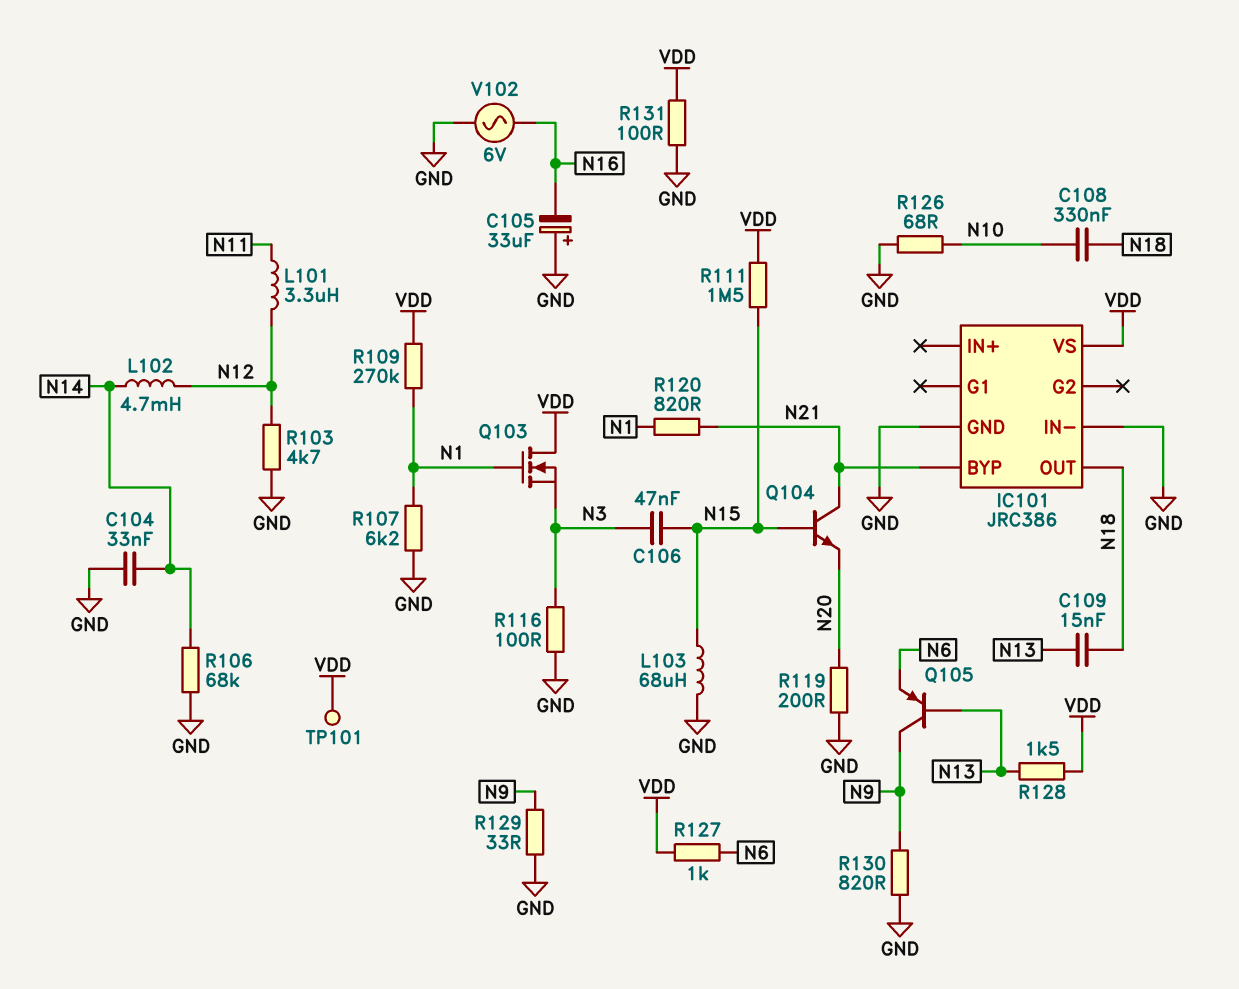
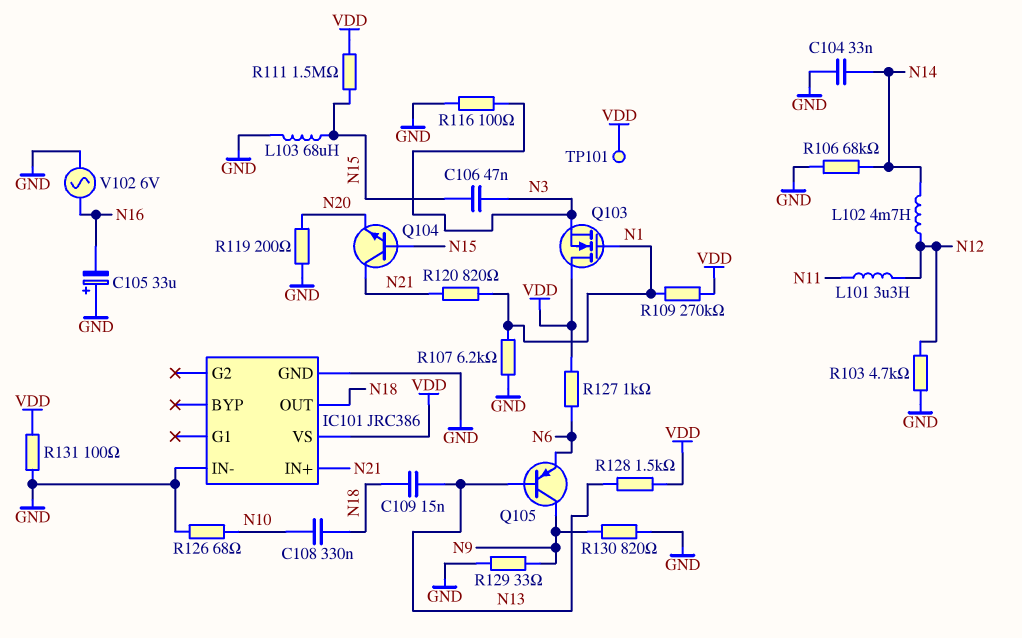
IC101 pin BYP: N21 -> none
IC101 pin IN+: none -> N21

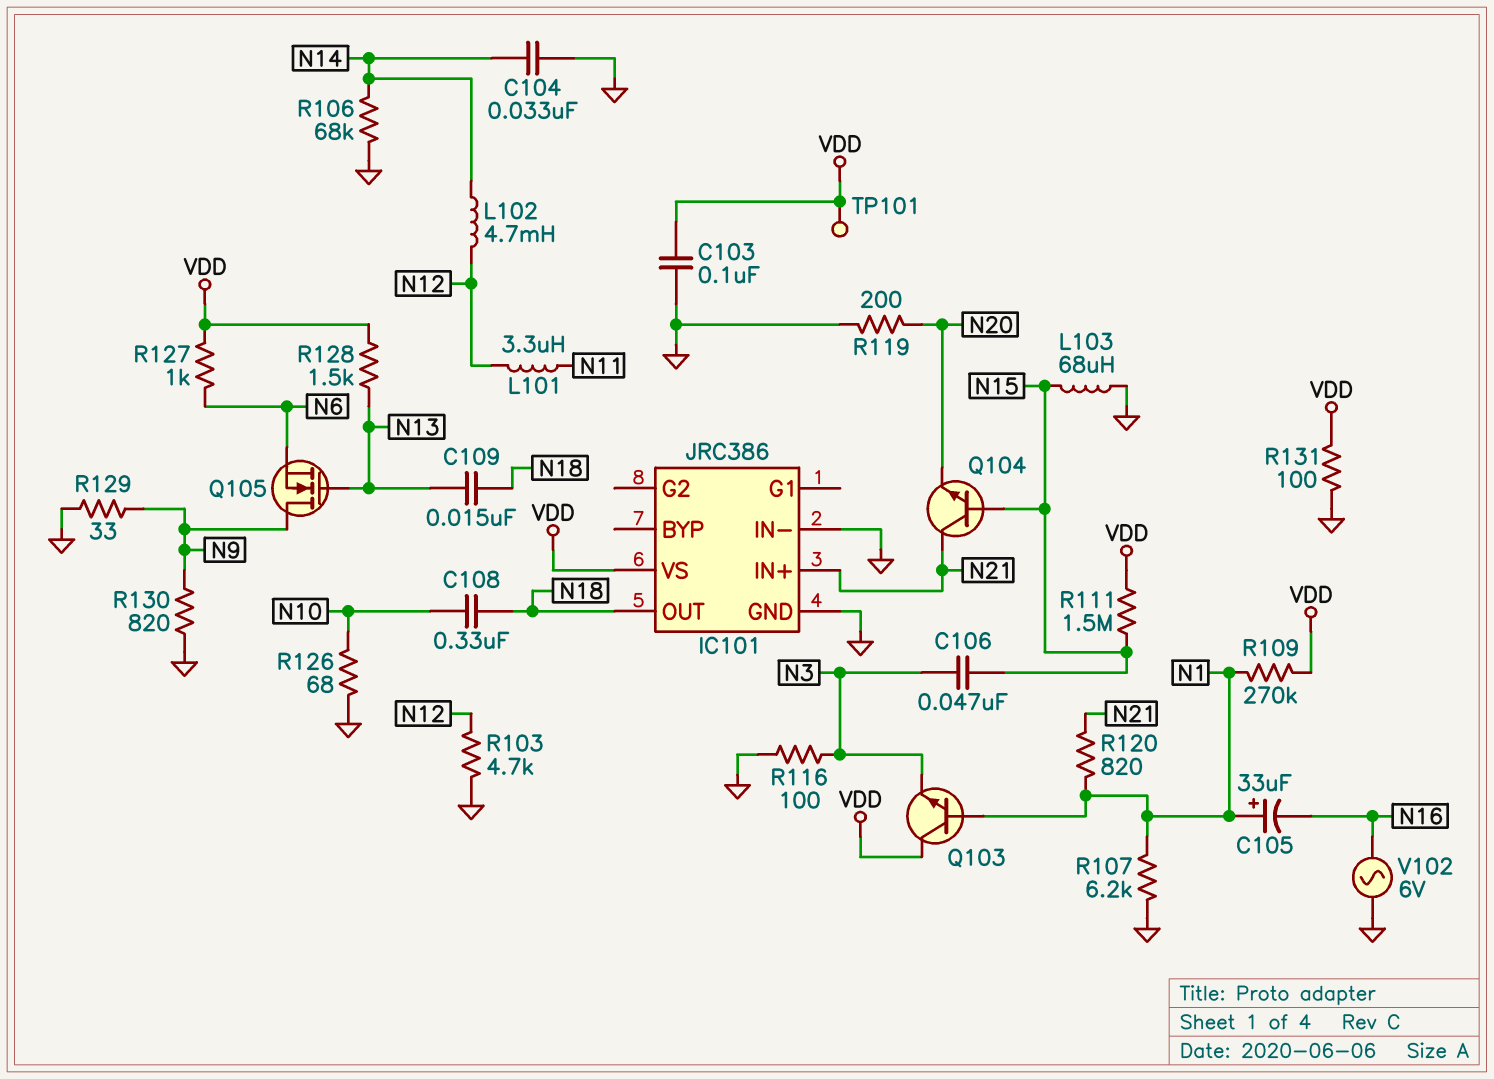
C103: none -> 100nF (GND, VDD)
C105: 33uF (plus GND, minus N16) -> 33uF (plus N1, minus N16)
Q103: NMOS (G N1, D VDD, S N3) -> NPN (B N1, C VDD, E N3)
Q105: PNP (B N13, C N9, E N6) -> NMOS (G N13, D N9, S N6)

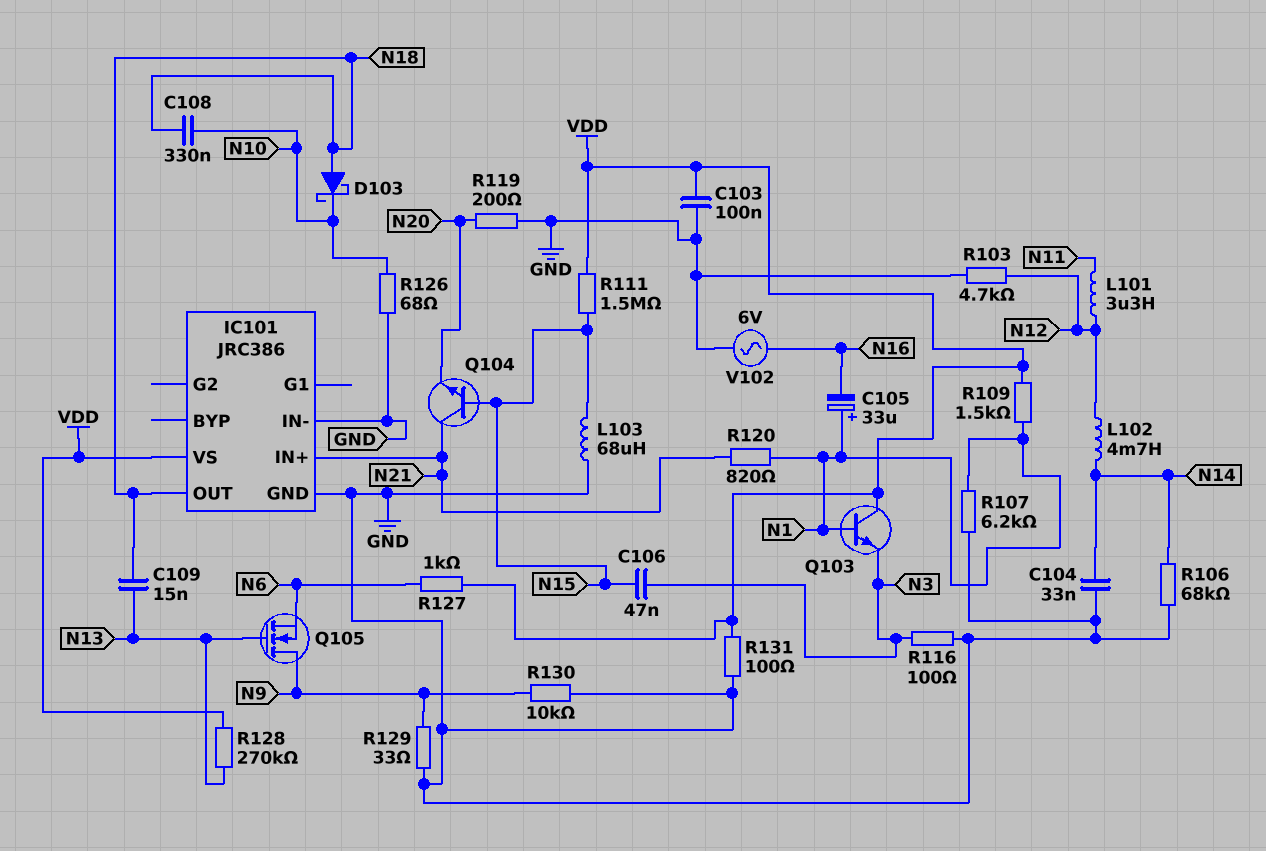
D103: none -> schottky (A N18, K N10)
R109: 270k (N1, VDD) -> 1.5k (N1, VDD)
R128: 1.5k (N13, VDD) -> 270k (N13, VDD)
R130: 820 (GND, N9) -> 10k (GND, N9)
TP101: test point (VDD) -> none

